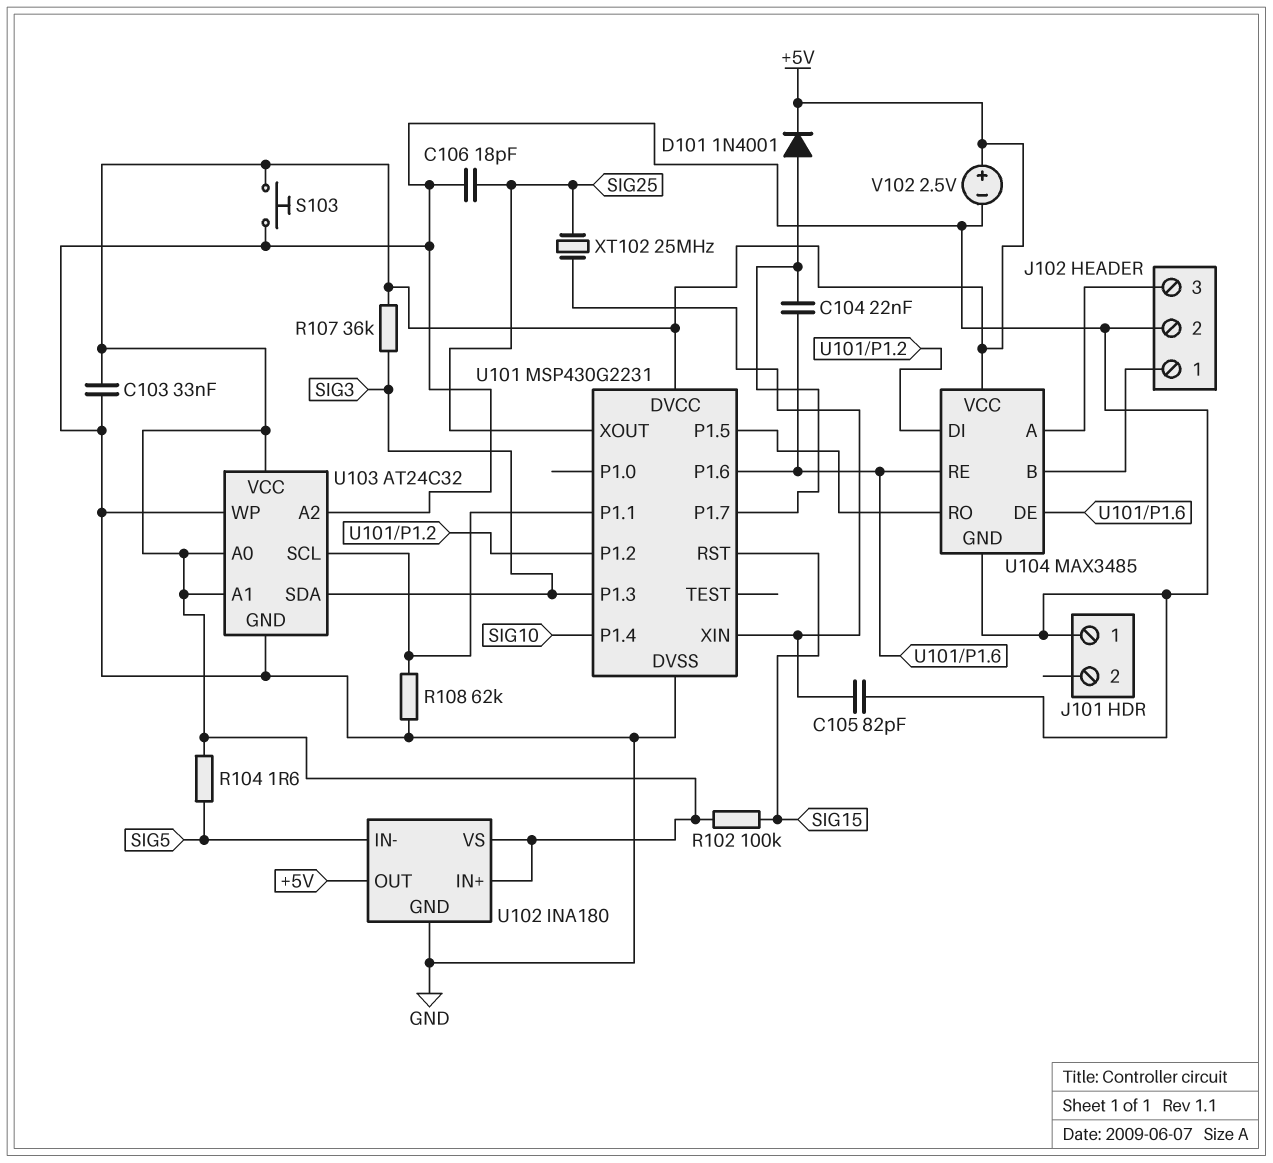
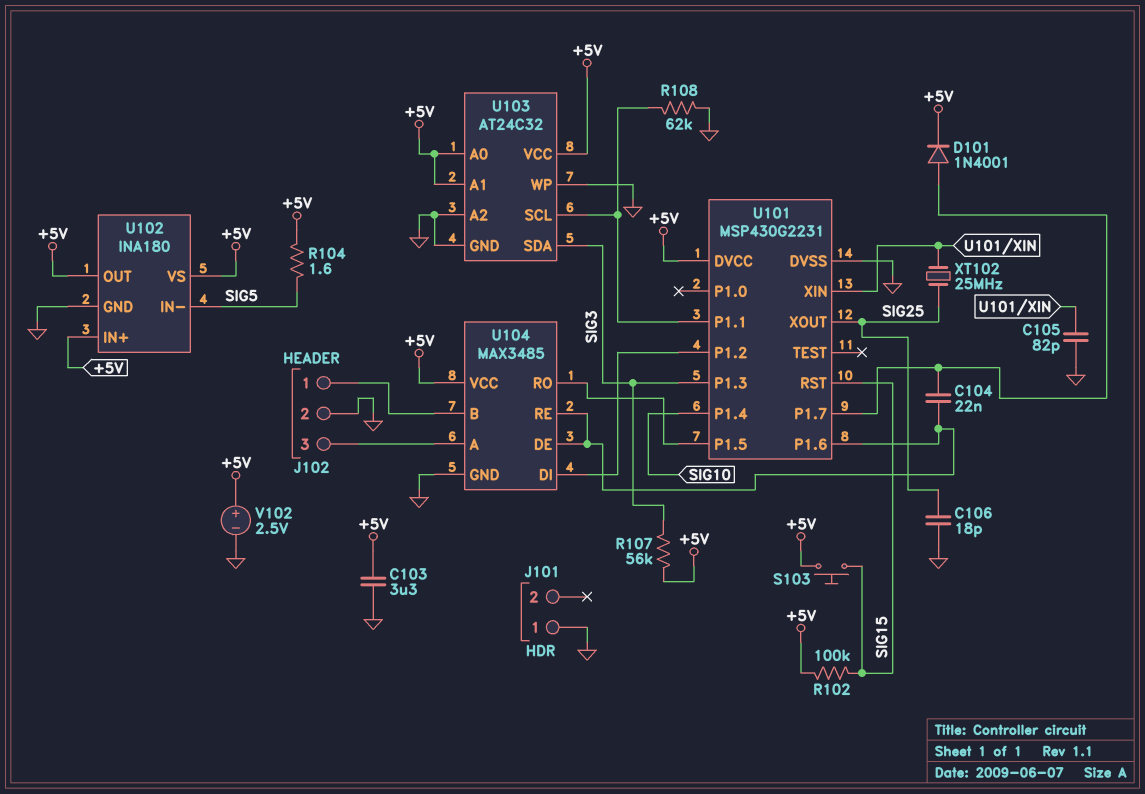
C103: 33nF (+5V, GND) -> 3.3uF (+5V, GND)
R107: 36k (+5V, SIG3) -> 56k (+5V, SIG3)
S103: button (+5V, GND) -> button (+5V, SIG15)

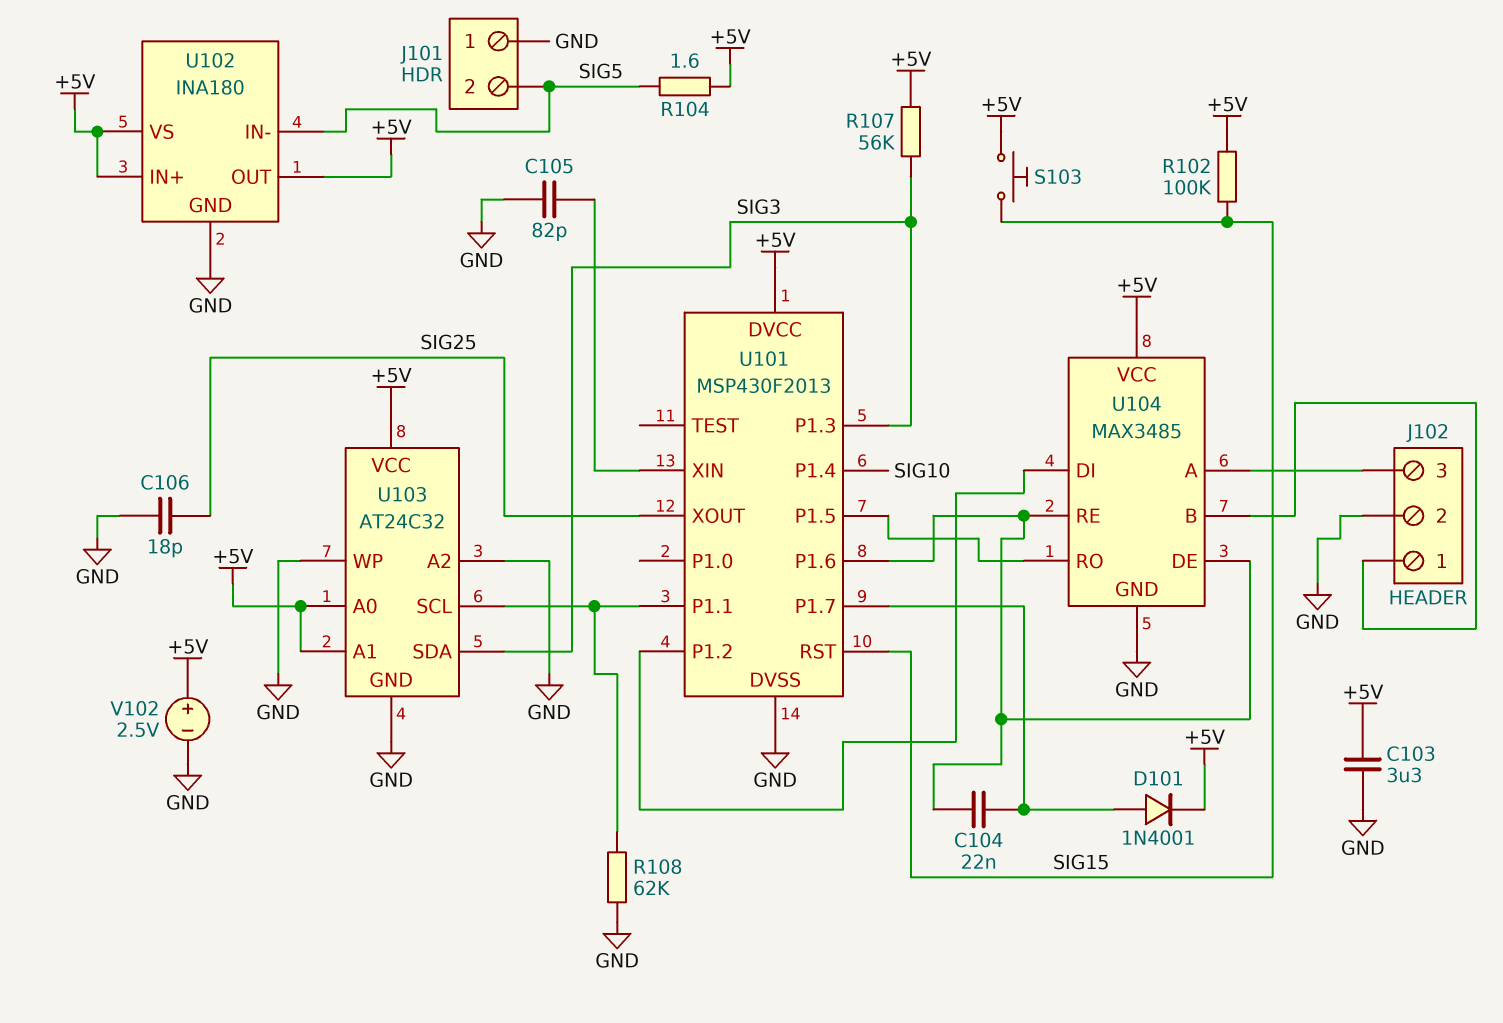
J101 pin 2: none -> SIG5
U101: MSP430G2231 -> MSP430F2013
XT102: 25MHz (SIG25, U101/XIN) -> none

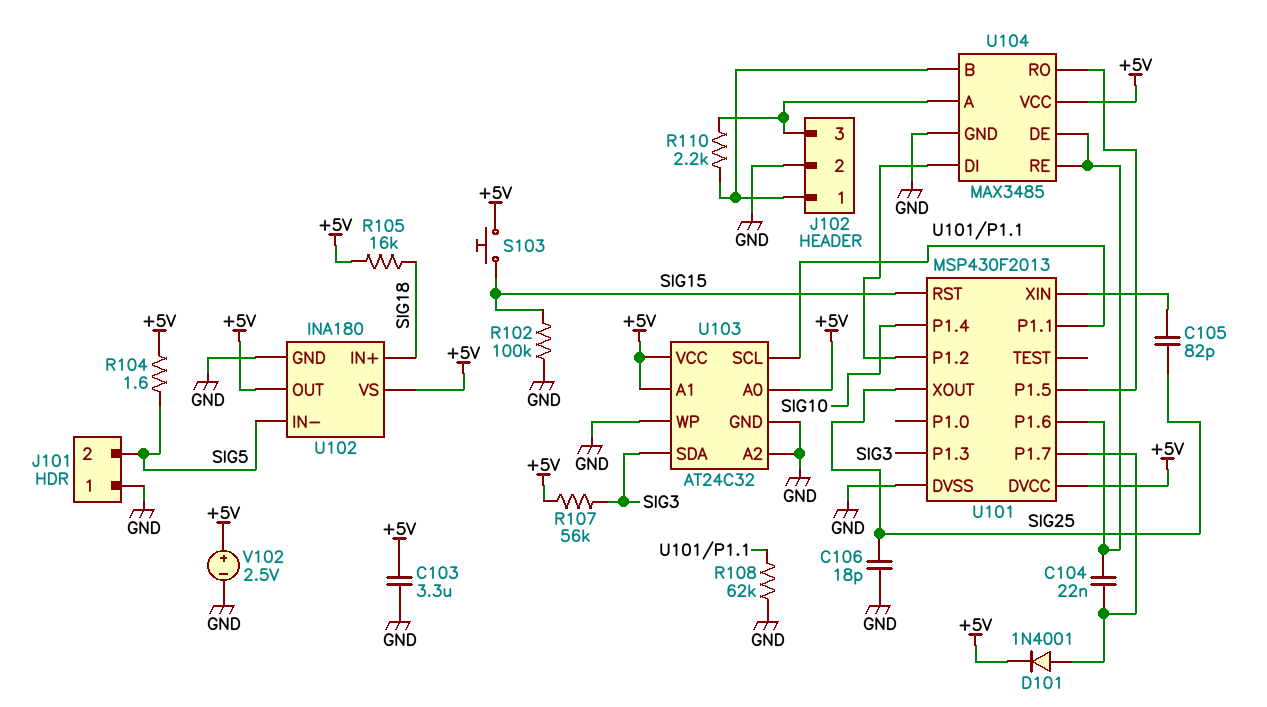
C105: 82pF (GND, U101/XIN) -> 82pF (SIG25, U101/XIN)
R102: 100k (+5V, SIG15) -> 100k (GND, SIG15)
R105: none -> 16k (+5V, SIG18)
R110: none -> 2.2k (J102/1, J102/3)
U102 pin IN+: +5V -> SIG18

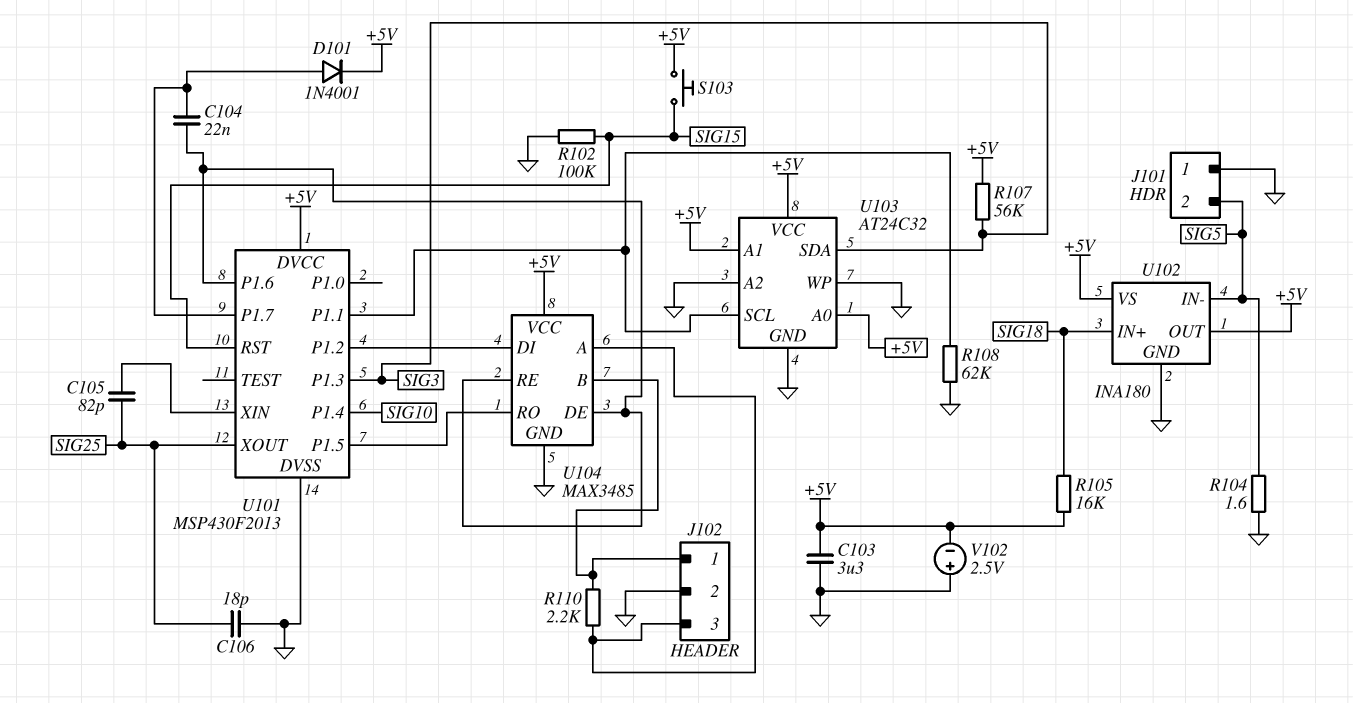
R104: 1.6 (+5V, SIG5) -> 1.6 (GND, SIG5)
V102: 2.5V (plus +5V, minus GND) -> 2.5V (plus GND, minus +5V)

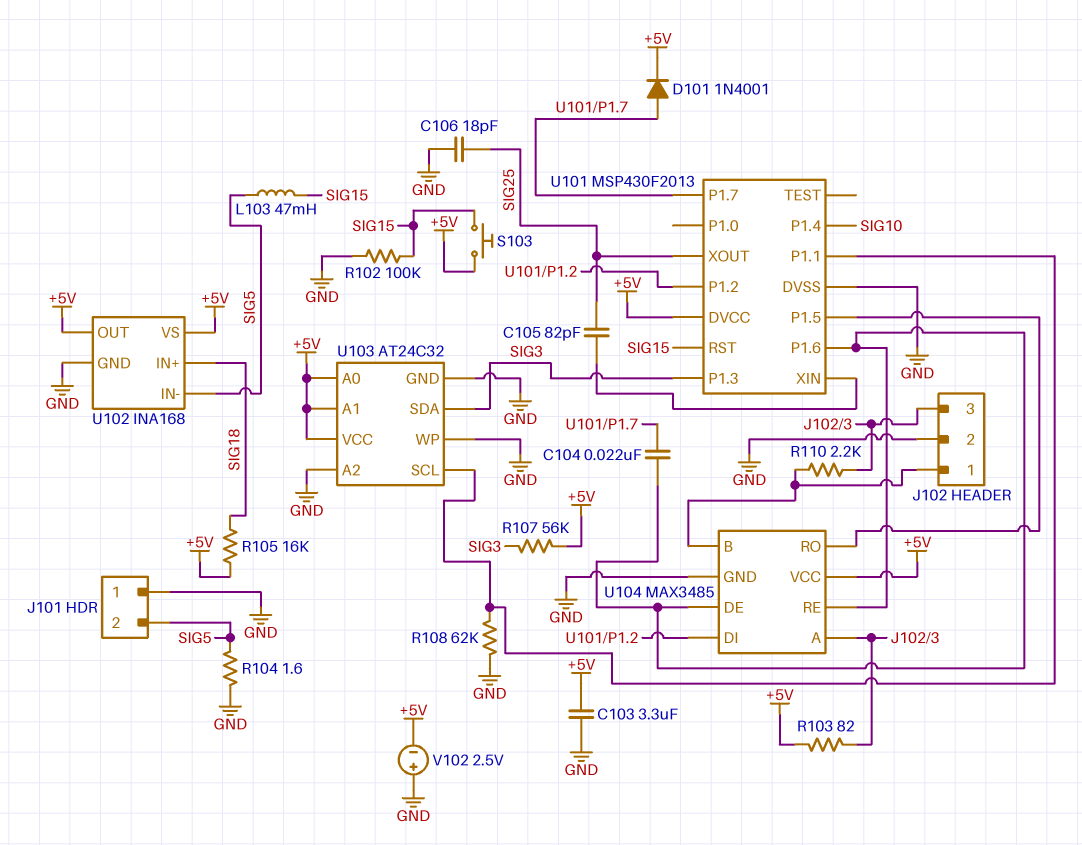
L103: none -> 47mH (SIG5, SIG15)
R103: none -> 82 (+5V, J102/3)
U102: INA180 -> INA168

